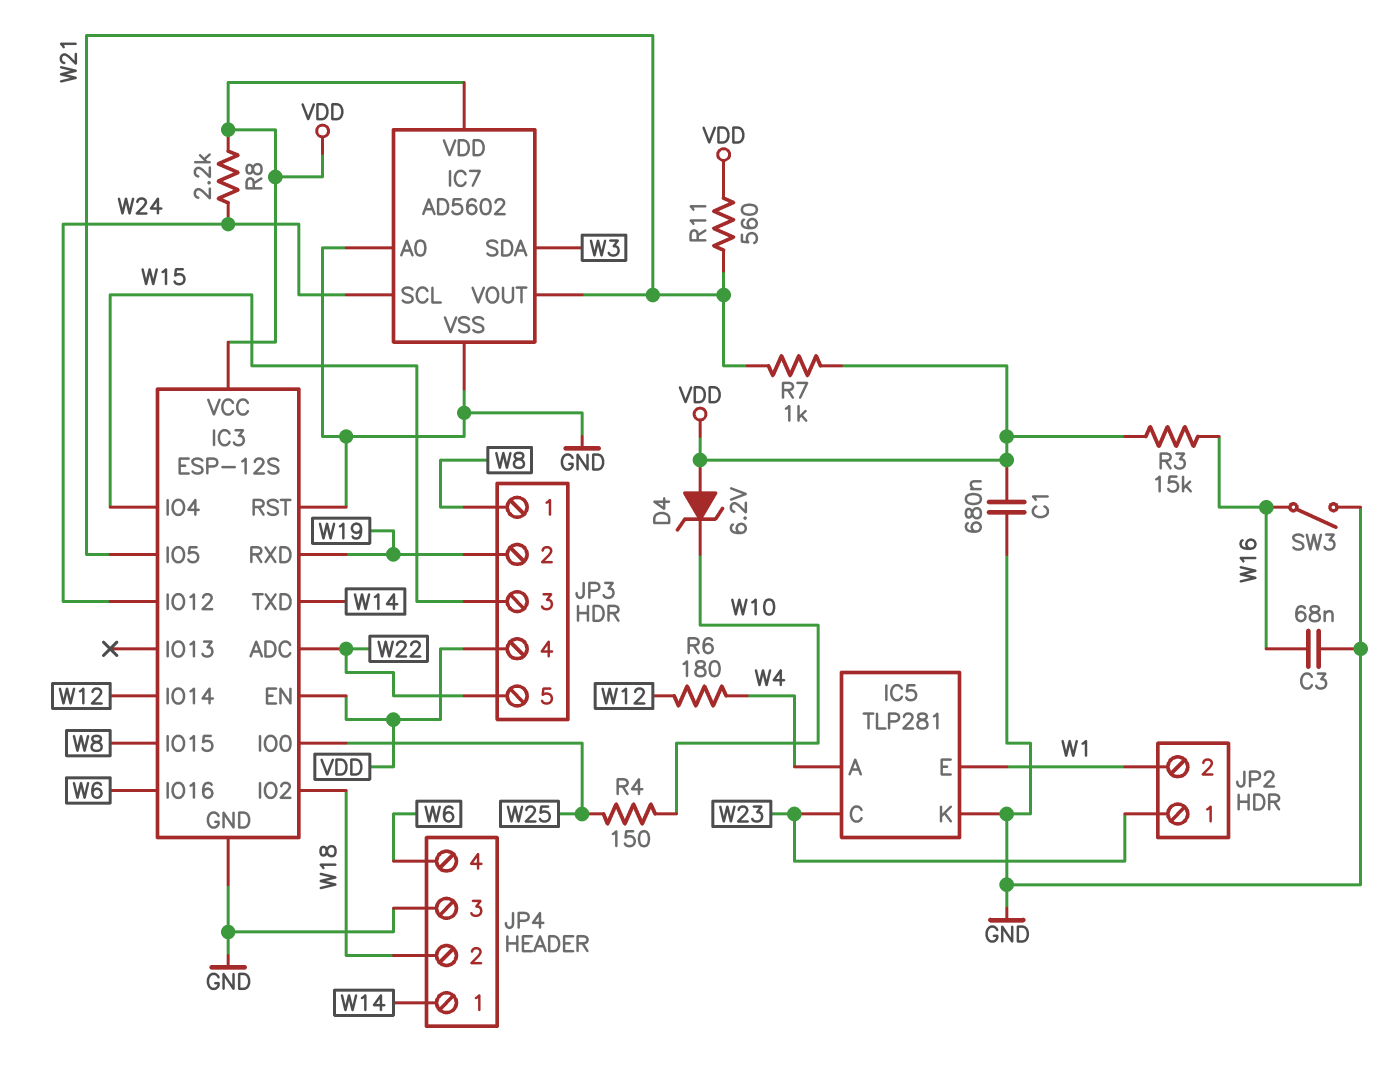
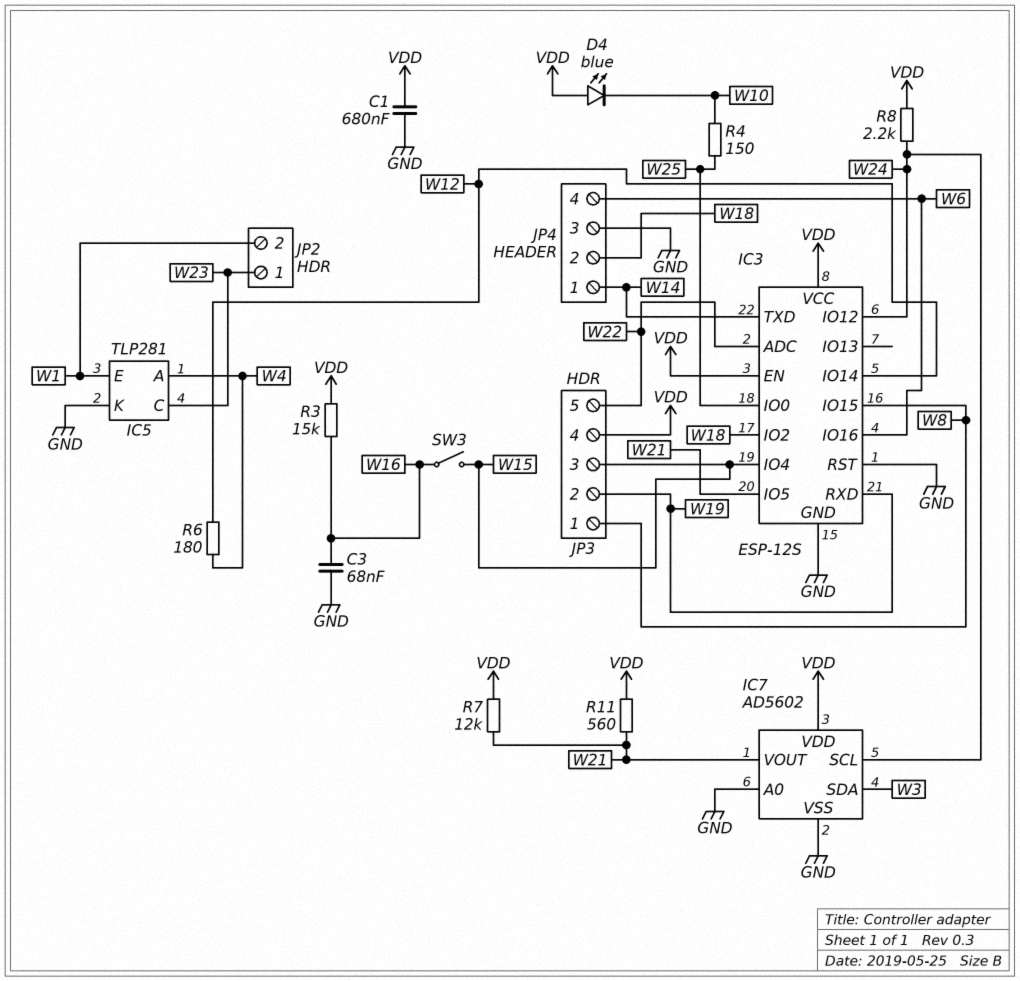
D4: zener 6.2V (A VDD, K W10) -> LED blue (A VDD, K W10)
R7: 1k (VDD, W21) -> 12k (VDD, W21)
SW3: switch (GND, W16) -> switch (W15, W16)

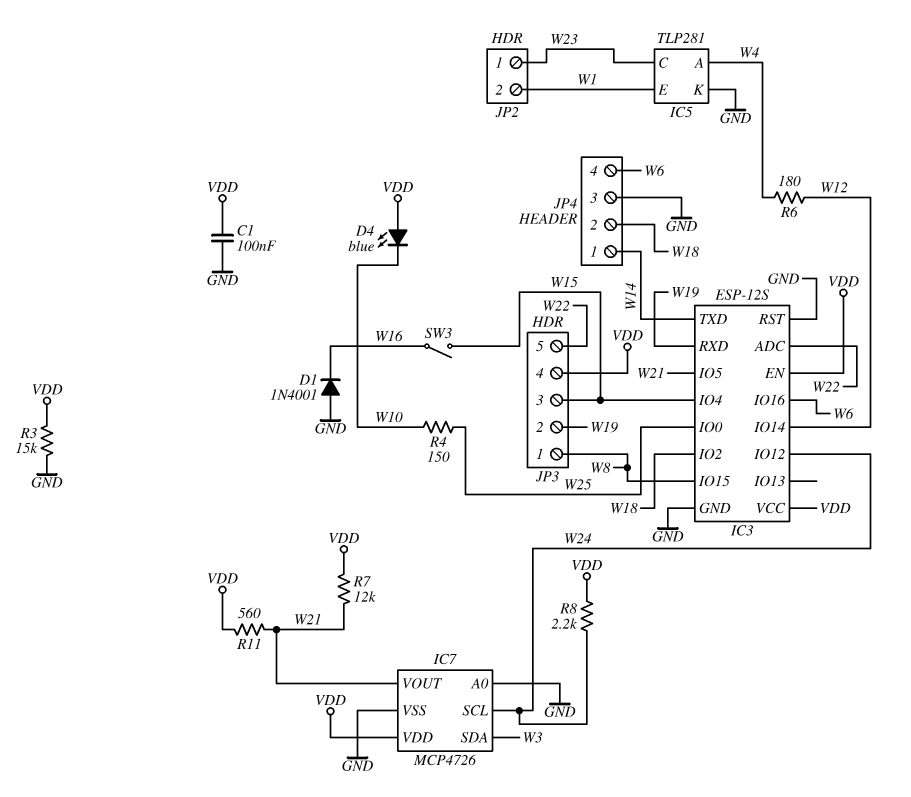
C1: 680nF (GND, VDD) -> 100nF (GND, VDD)
C3: 68nF (GND, W16) -> none
D1: none -> diode 1N4001 (A GND, K W16)
IC7: AD5602 -> MCP4726
R3: 15k (VDD, W16) -> 15k (GND, VDD)

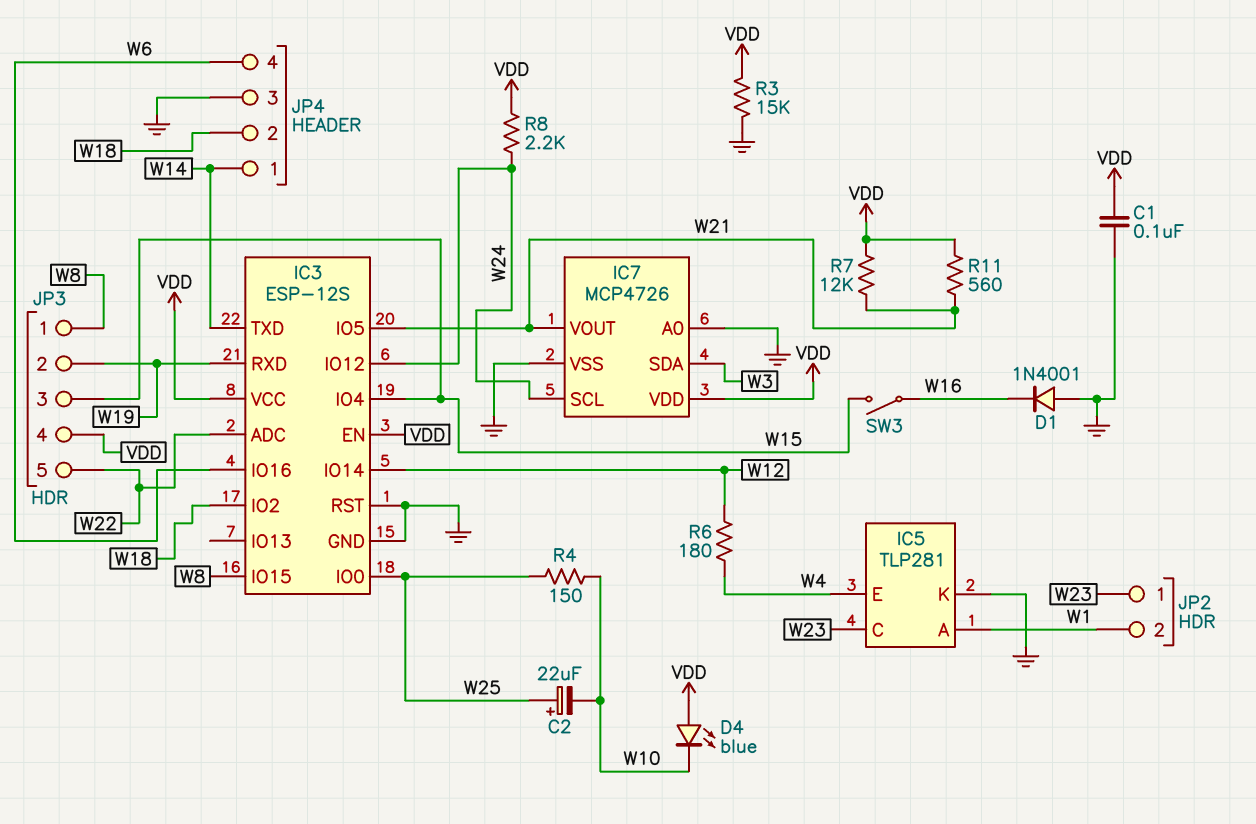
C2: none -> 22uF (plus W25, minus W10)
IC5 pin A: W4 -> W1
IC5 pin E: W1 -> W4

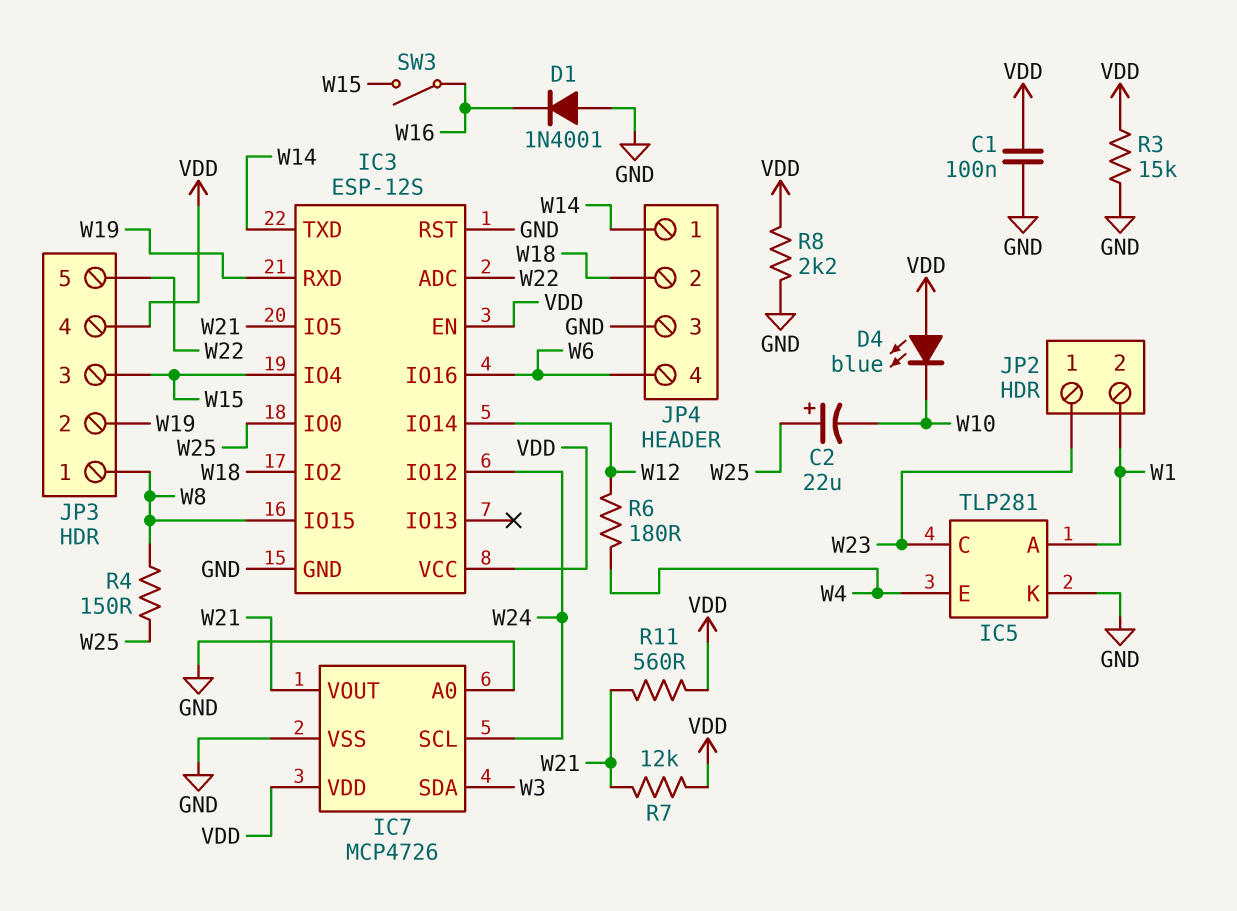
R4: 150 (W10, W25) -> 150 (W8, W25)
R8: 2.2k (VDD, W24) -> 2.2k (GND, VDD)

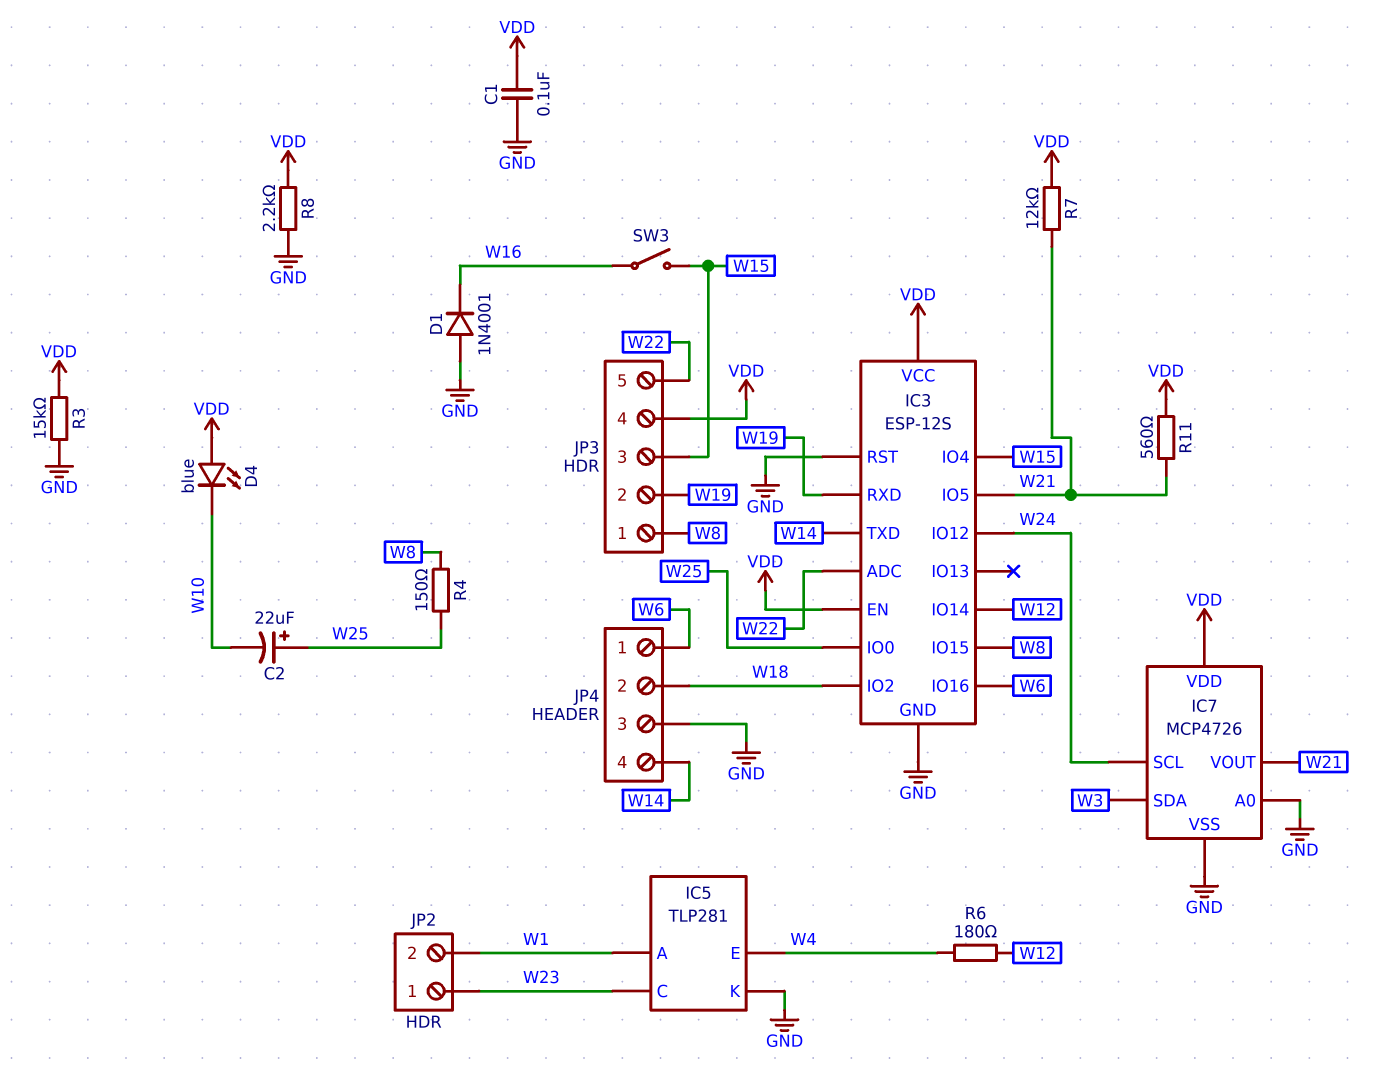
JP4 pin 1: W14 -> W6
JP4 pin 4: W6 -> W14

